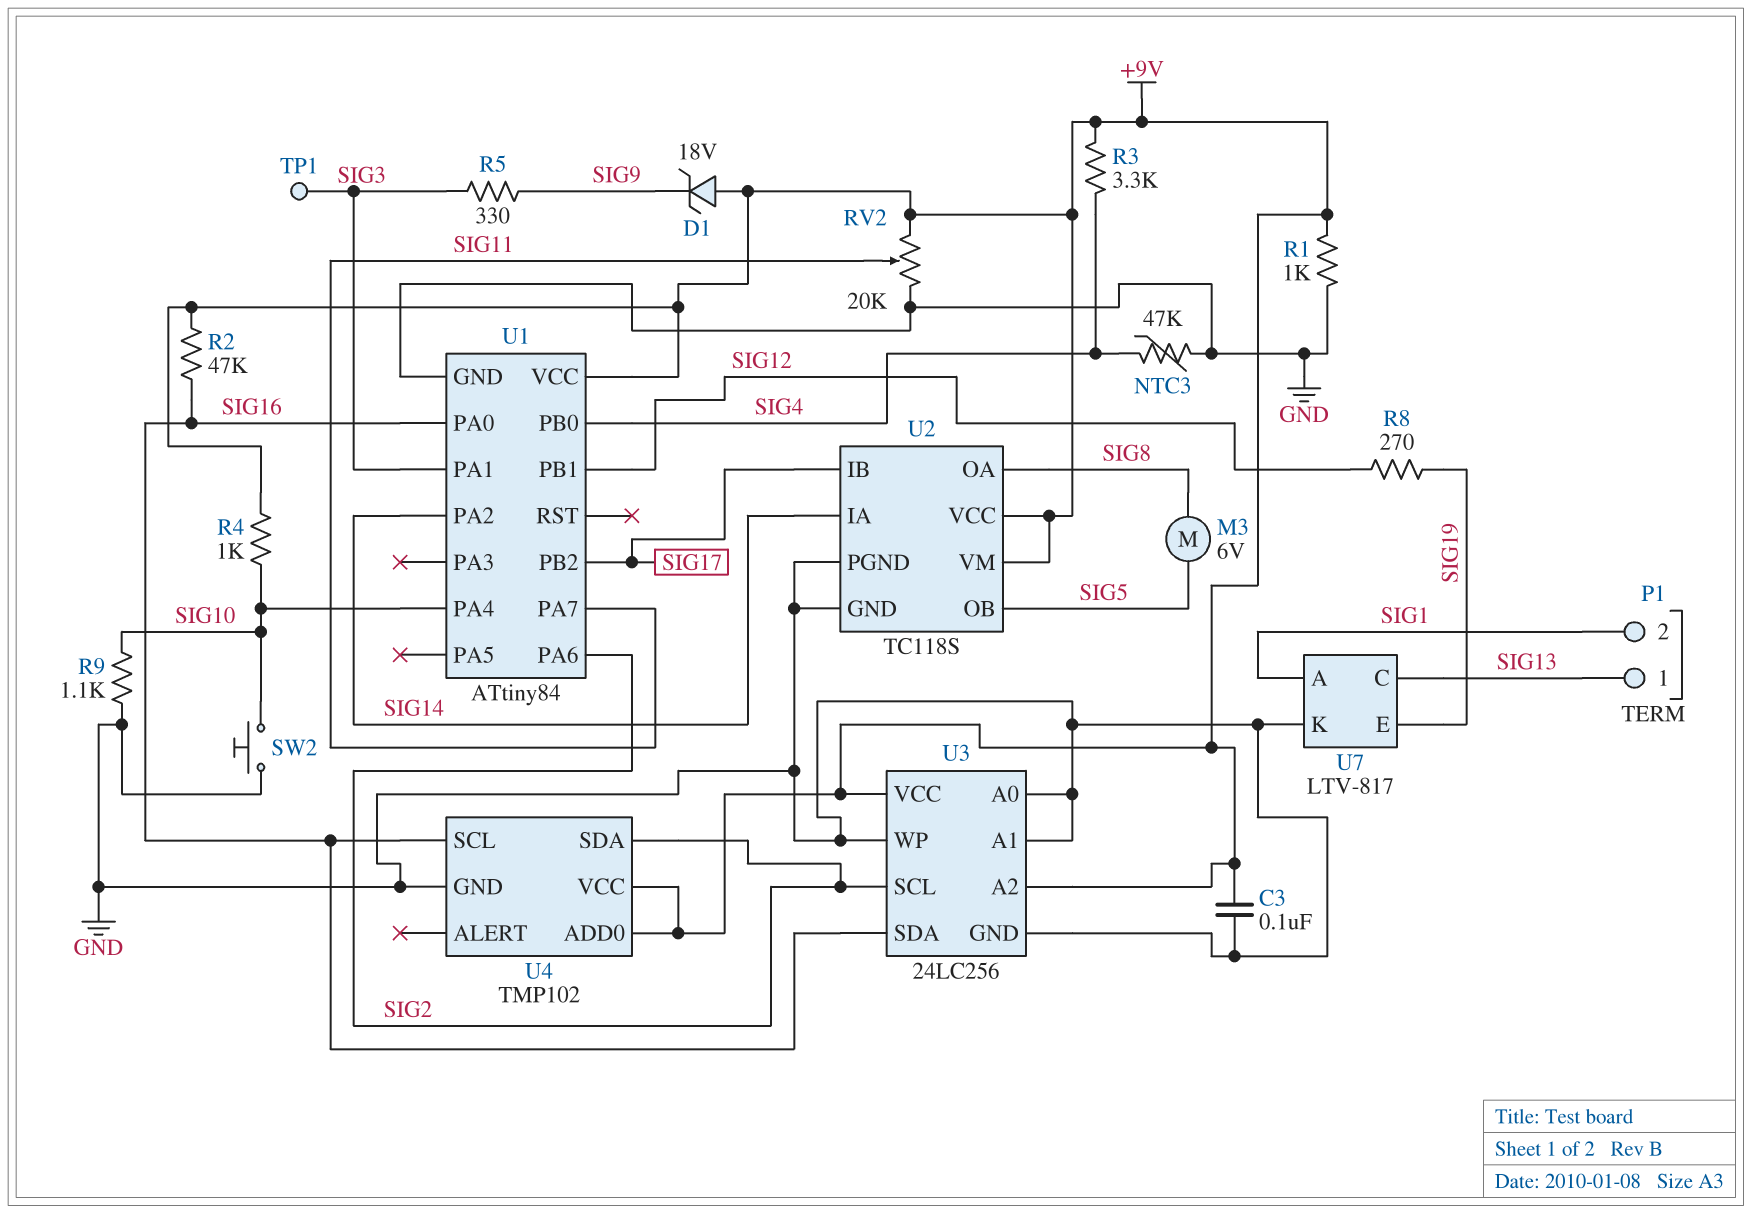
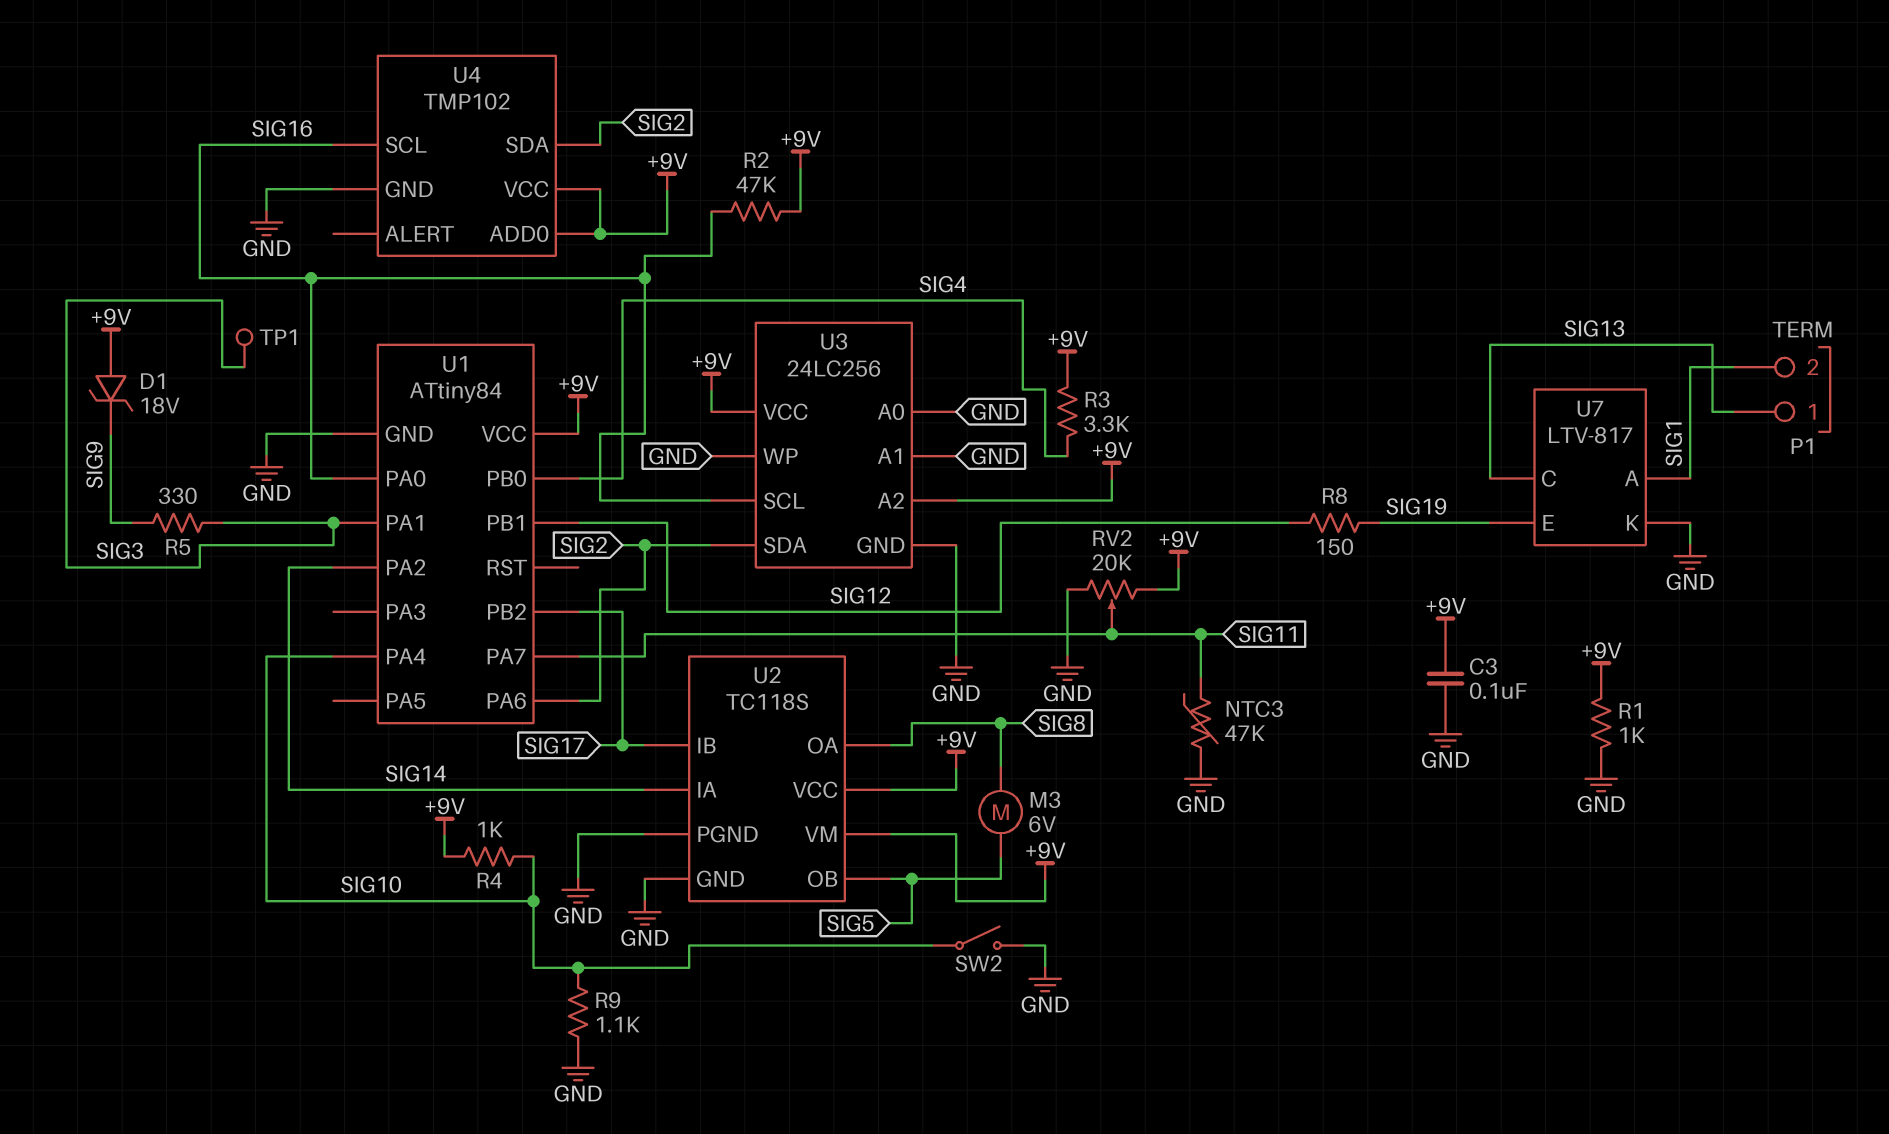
NTC3: 47k (GND, SIG4) -> 47k (GND, SIG11)
R8: 270 (SIG12, SIG19) -> 150 (SIG12, SIG19)
SW2: button (GND, SIG10) -> switch (GND, SIG10)
U3 pin SCL: SIG2 -> SIG16
U3 pin SDA: SIG16 -> SIG2

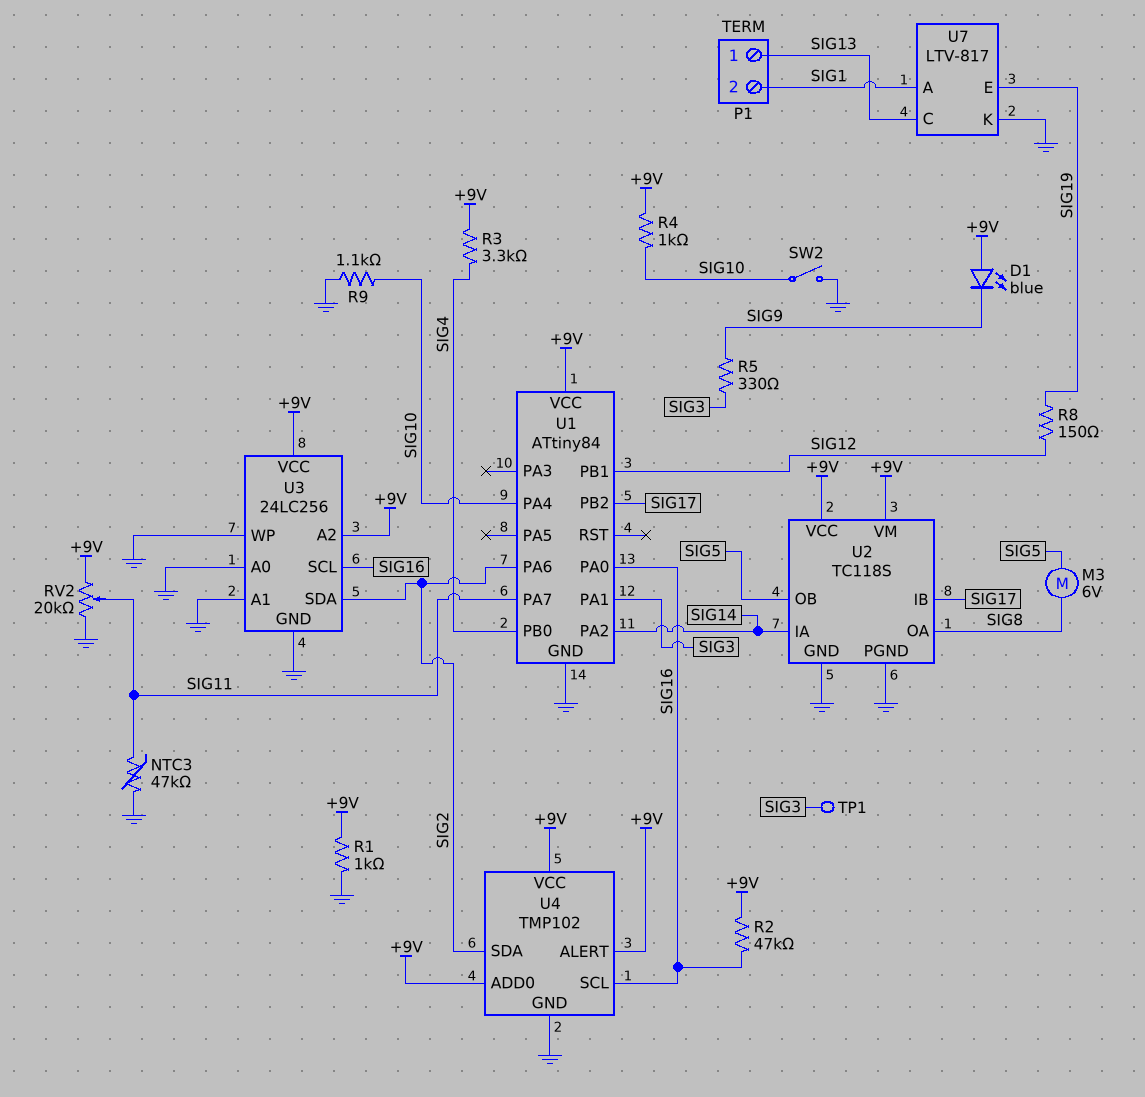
C3: 100nF (+9V, GND) -> none
D1: zener 18V (A +9V, K SIG9) -> LED blue (A +9V, K SIG9)
U4 pin ALERT: none -> +9V

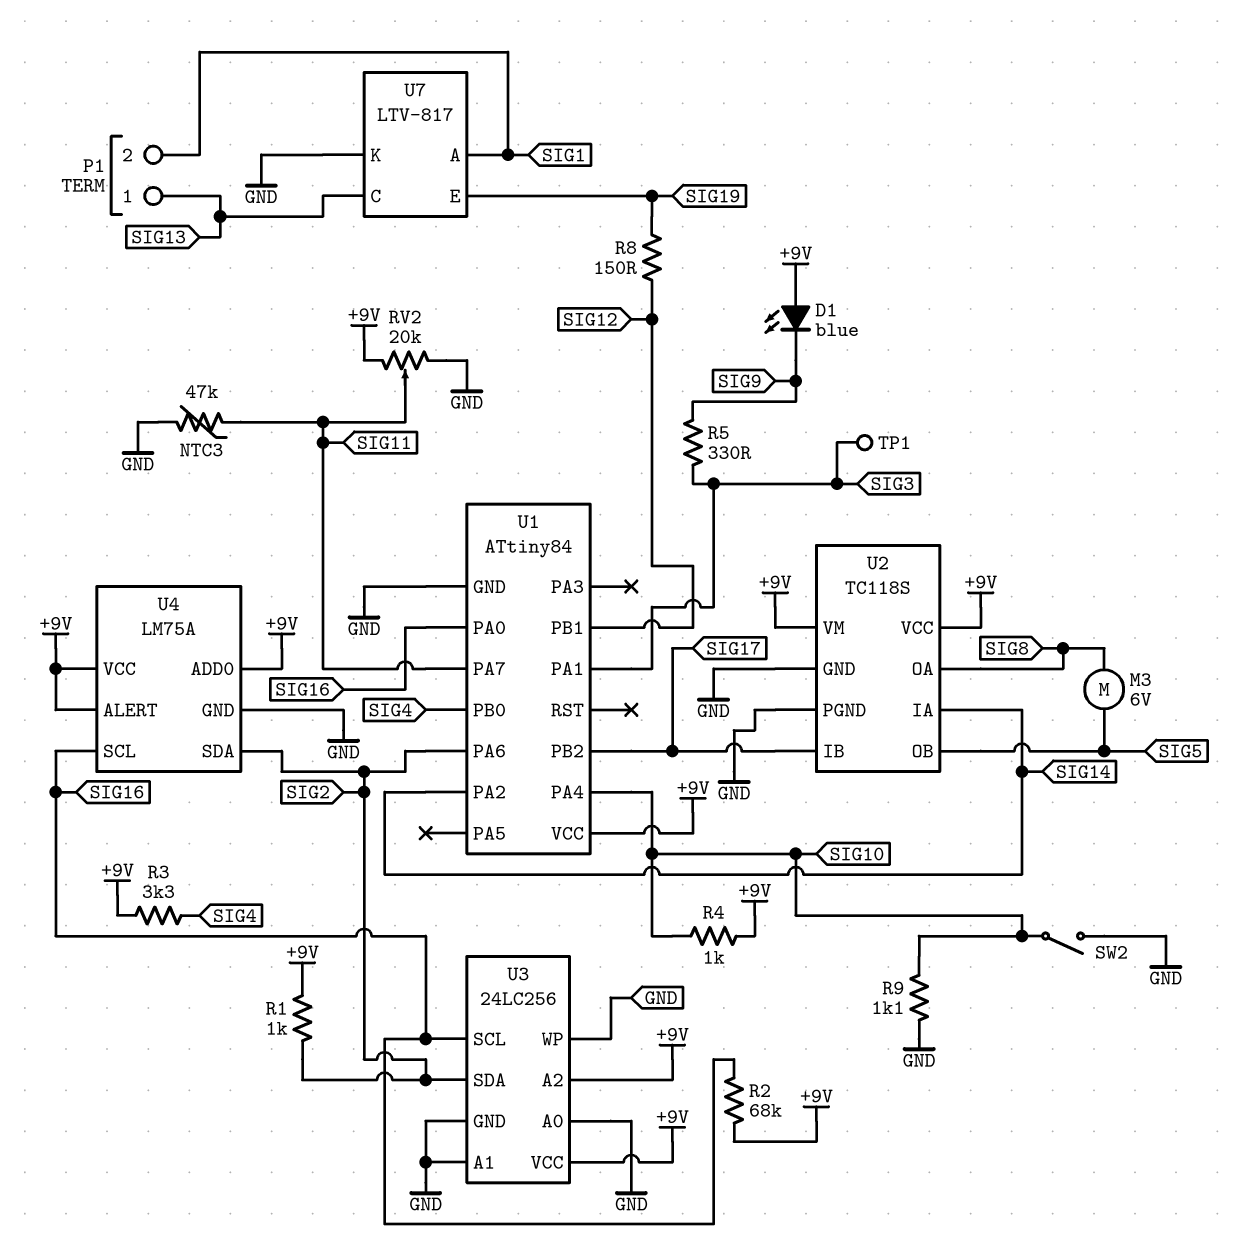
R1: 1k (+9V, GND) -> 1k (+9V, SIG2)
R2: 47k (+9V, SIG16) -> 68k (+9V, SIG16)
U4: TMP102 -> LM75A

